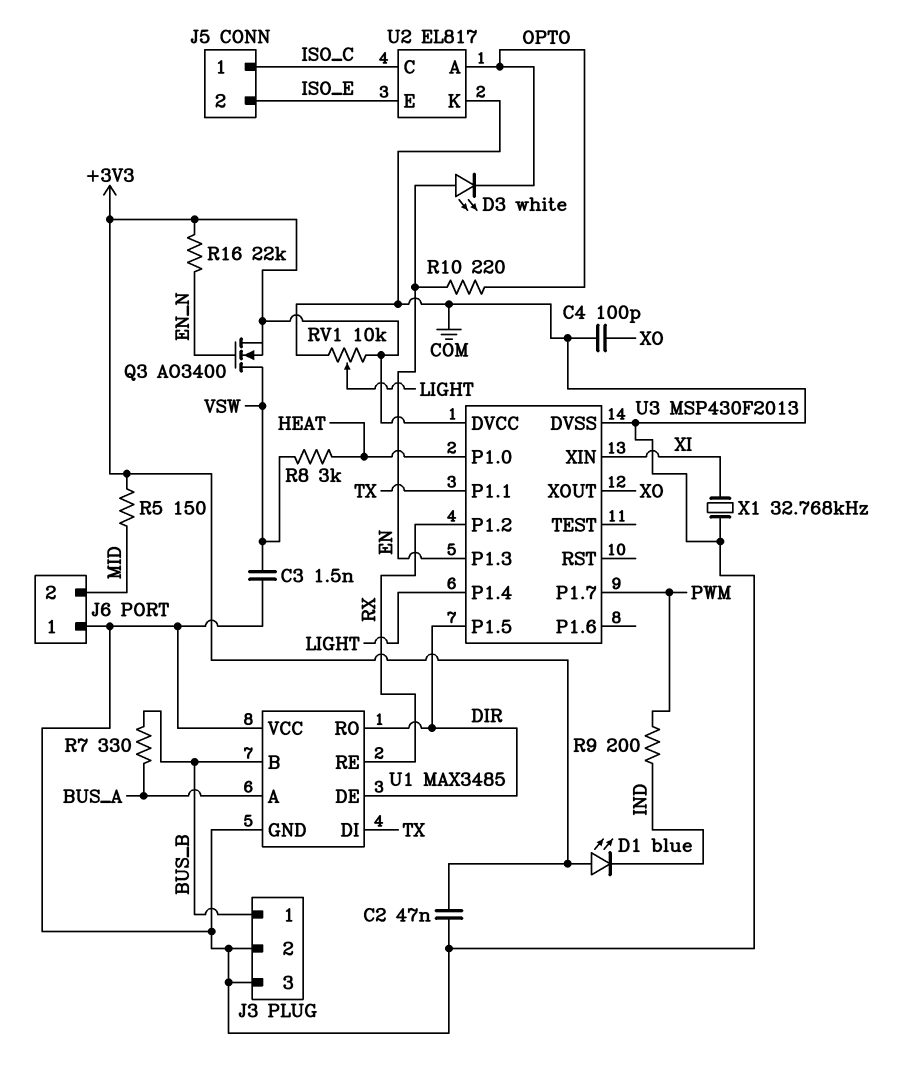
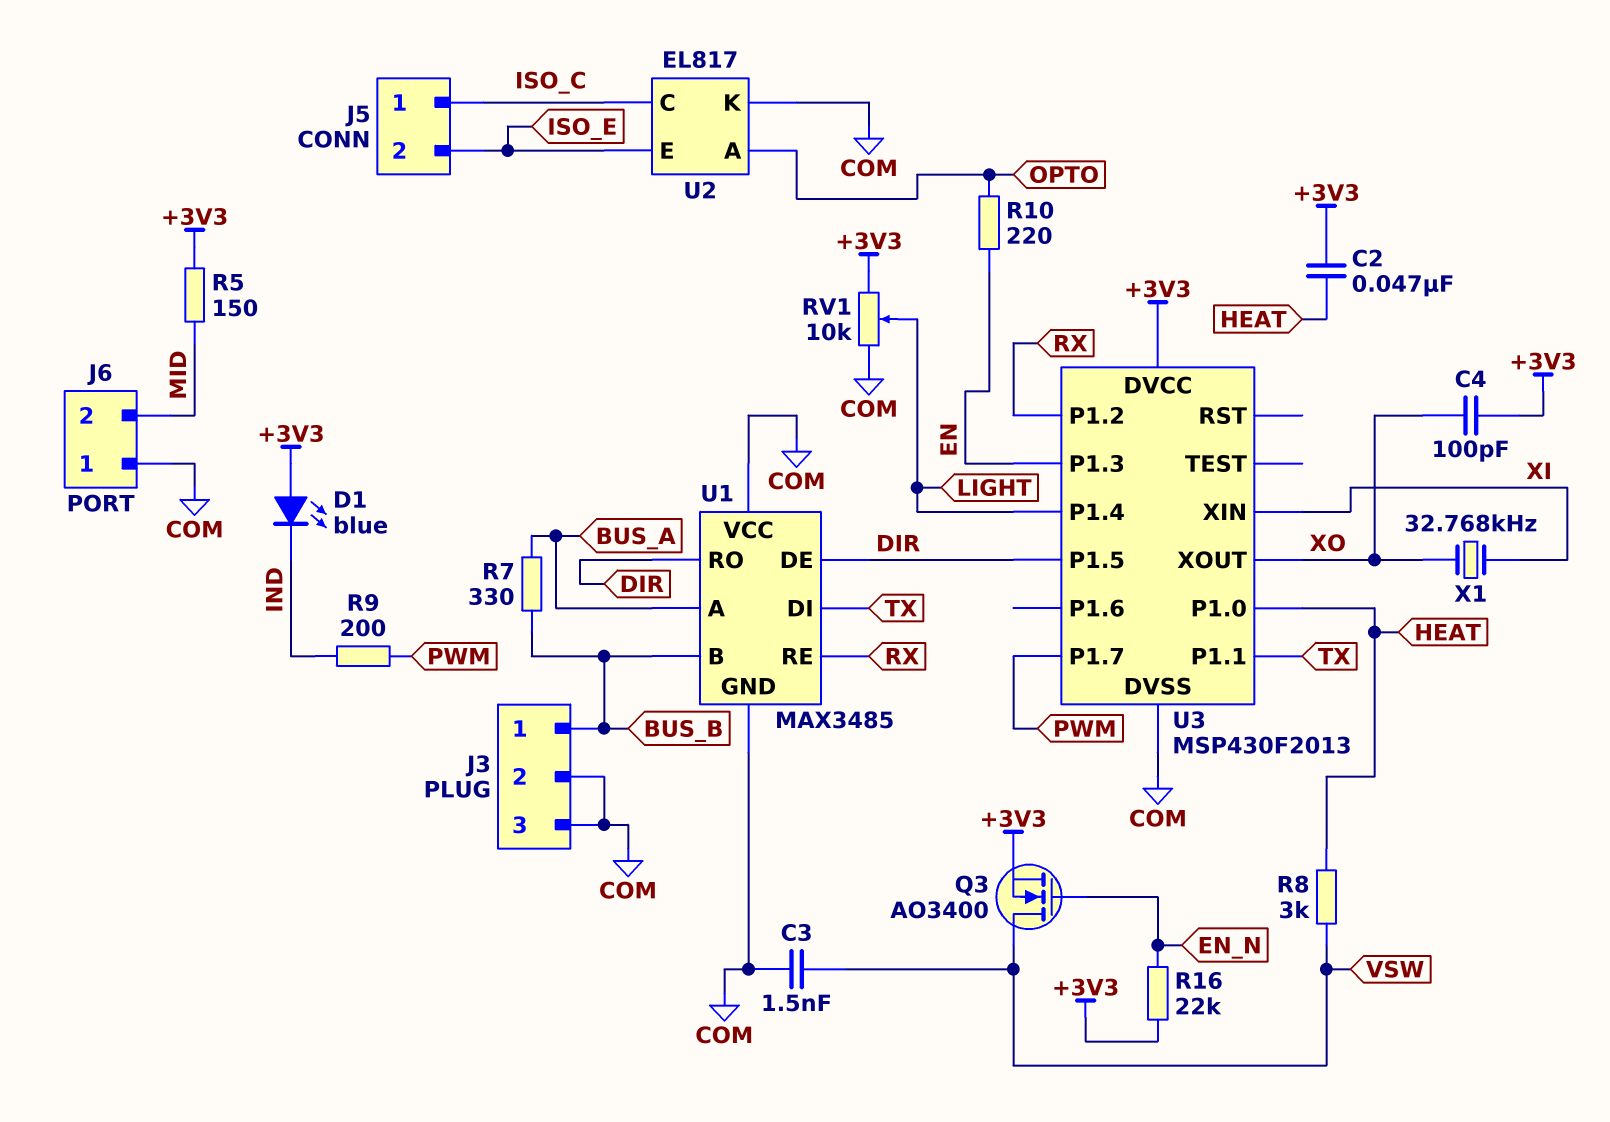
C2: 47nF (+3V3, COM) -> 47nF (+3V3, HEAT)
C4: 100pF (COM, XO) -> 100pF (+3V3, XO)
D3: LED white (A EN, K OPTO) -> none
X1: 32.768kHz (COM, XI) -> 32.768kHz (XI, XO)

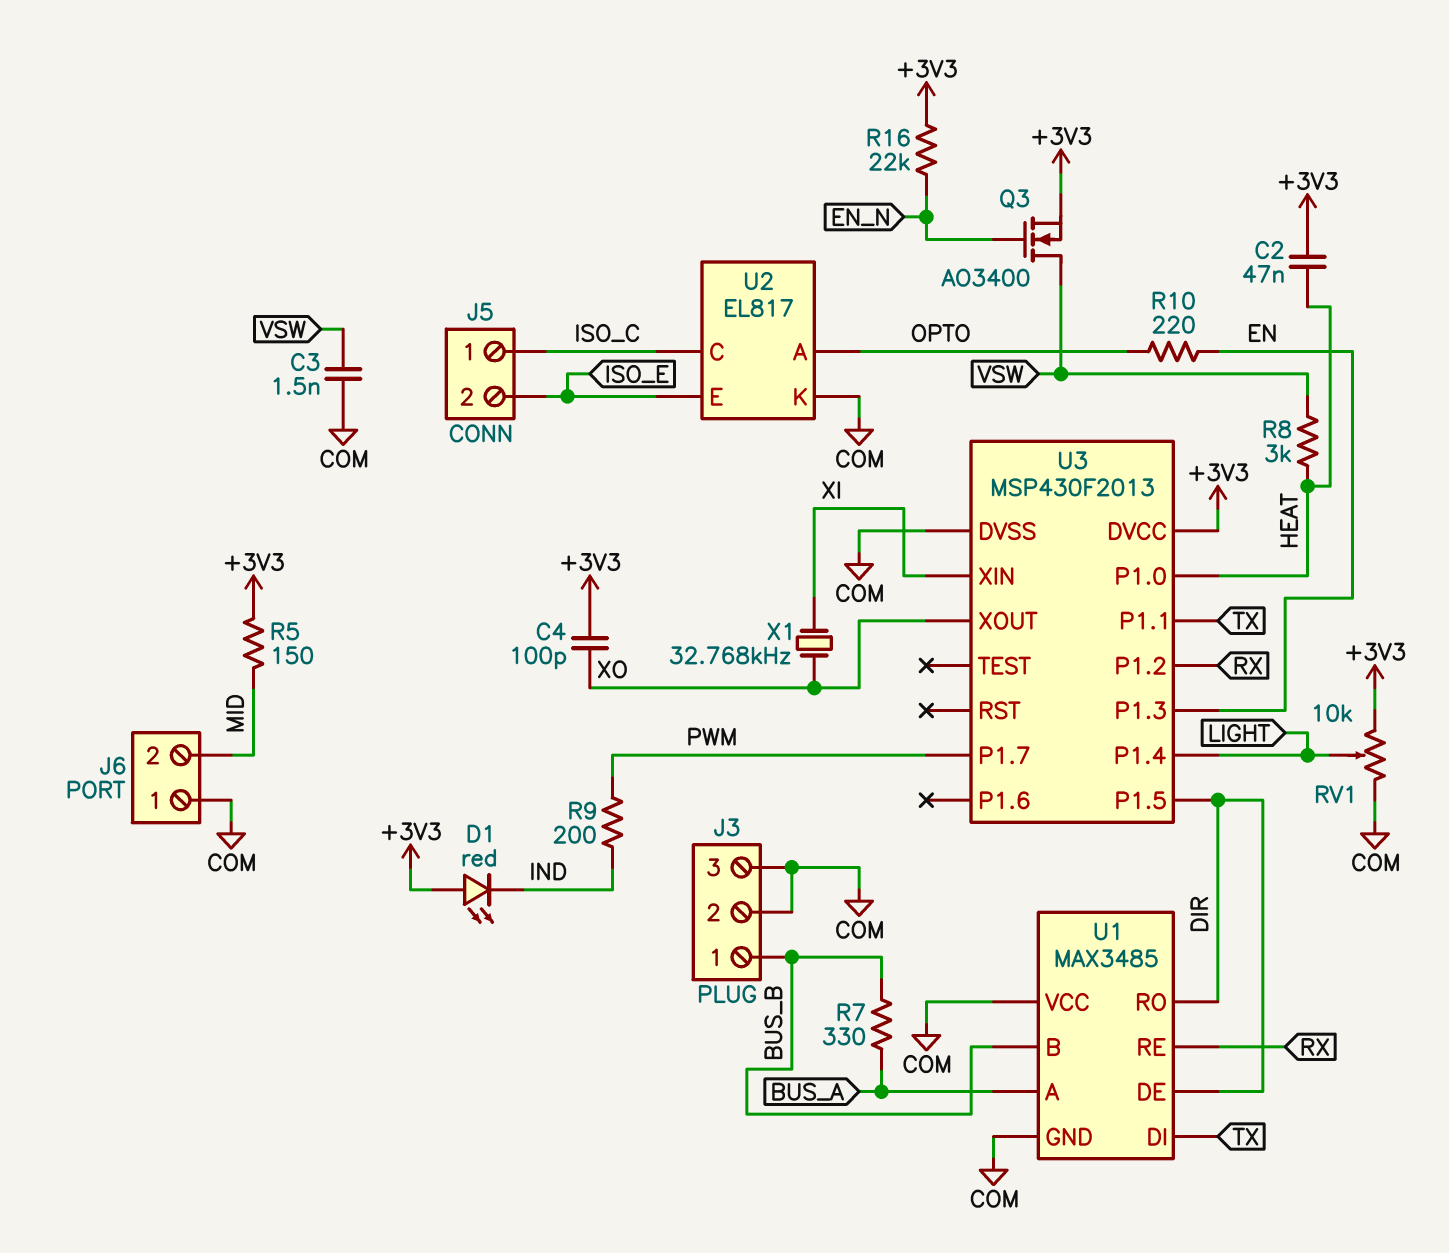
D1: LED blue (A +3V3, K IND) -> LED red (A +3V3, K IND)

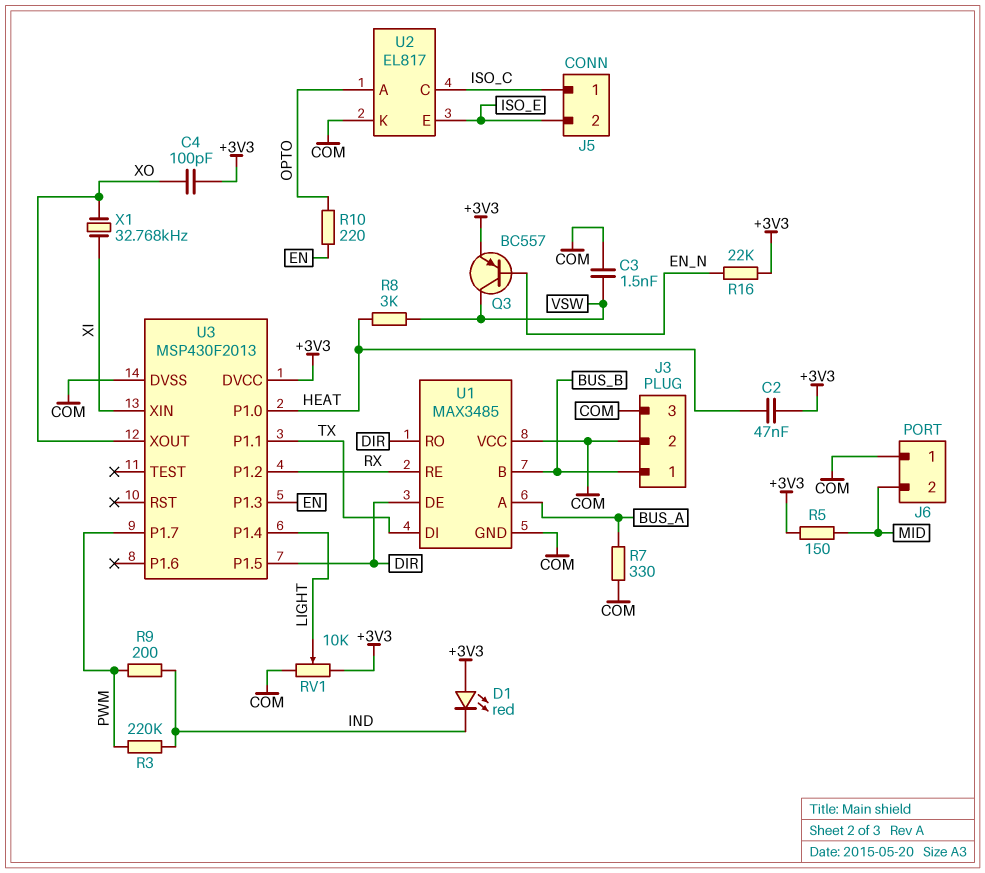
Q3: NMOS AO3400 (G EN_N, D VSW, S +3V3) -> PNP BC557 (B EN_N, C VSW, E +3V3)
R3: none -> 220k (IND, PWM)
R7: 330 (BUS_A, BUS_B) -> 330 (BUS_A, COM)

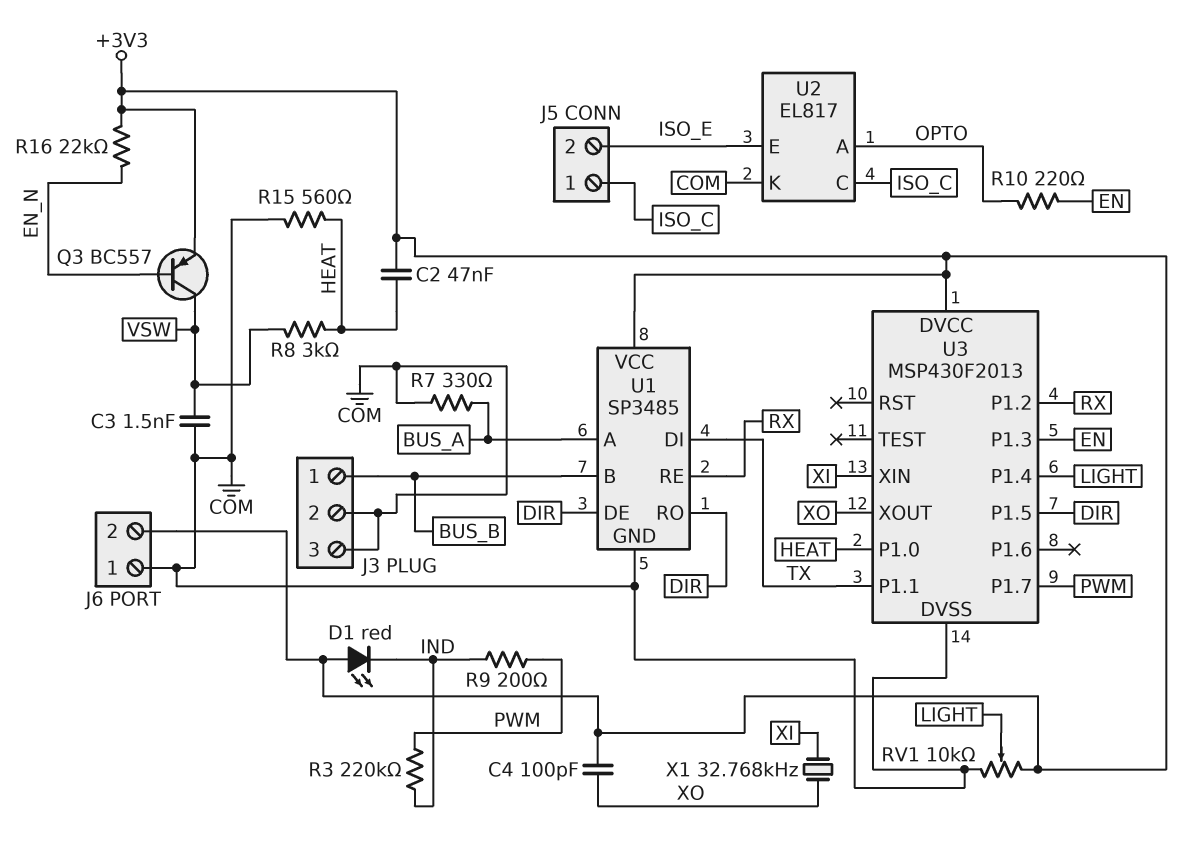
J6 pin 2: MID -> +3V3
R5: 150 (+3V3, MID) -> none
R15: none -> 560 (COM, HEAT)
U1: MAX3485 -> SP3485
U1 pin VCC: COM -> +3V3

